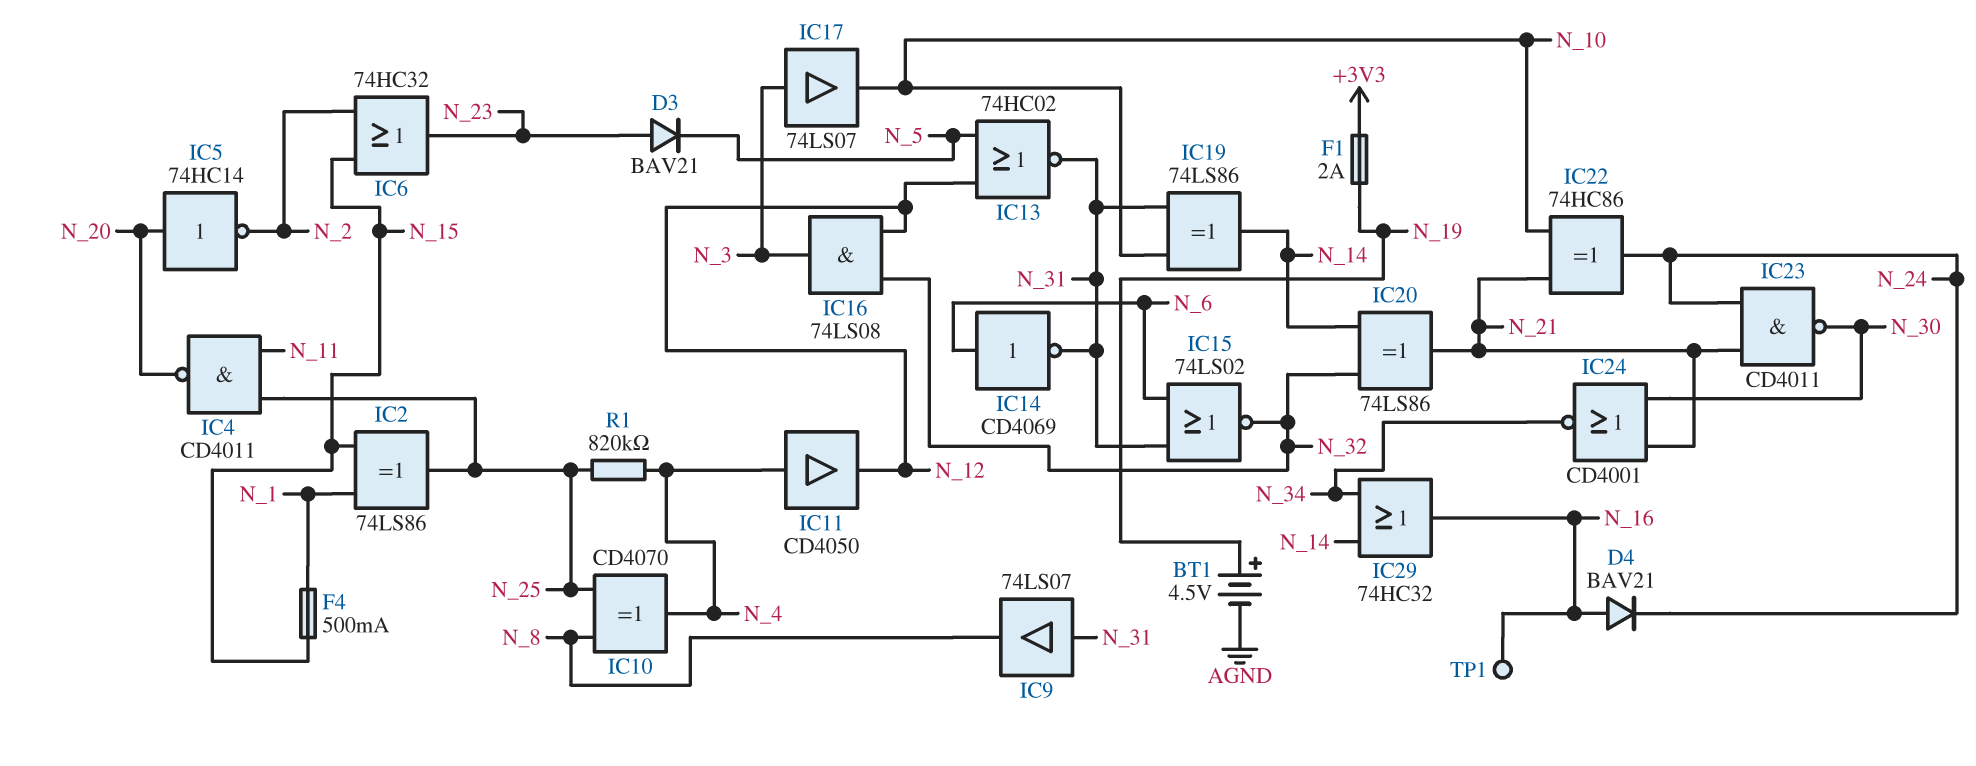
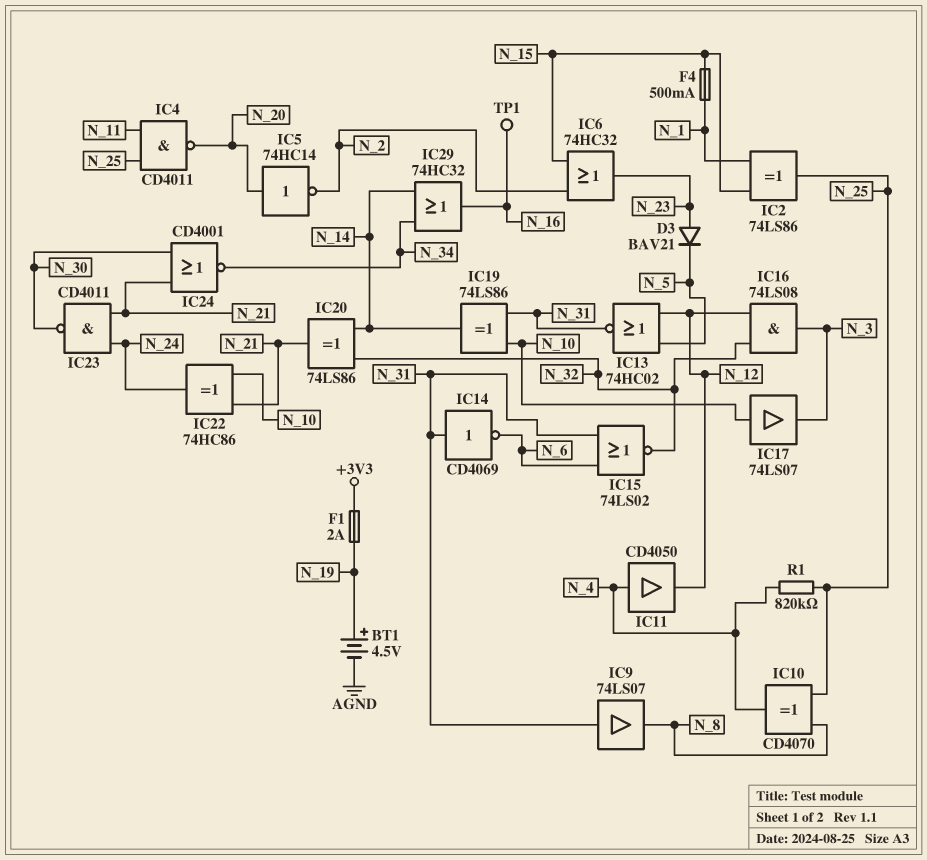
D4: diode BAV21 (A N_16, K N_24) -> none
IC14: NOT CD4069 (in N_6, out N_31) -> NOT CD4069 (in N_31, out N_6)
IC17: buffer 74LS07 (in N_3, out N_10) -> buffer 74LS07 (in N_10, out N_3)

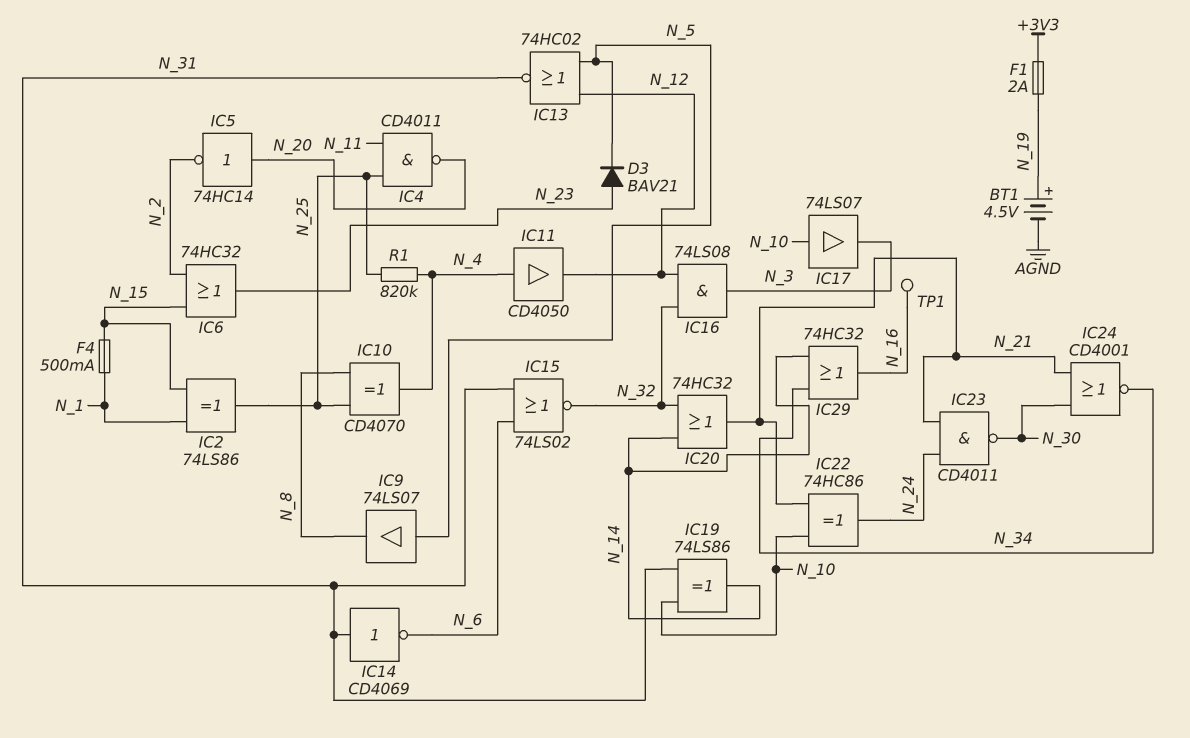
IC9: buffer 74LS07 (in N_31, out N_8) -> buffer 74LS07 (in N_5, out N_8)
IC20: XOR 74LS86 (in N_14, in N_32, out N_21) -> OR 74HC32 (in N_14, in N_32, out N_21)

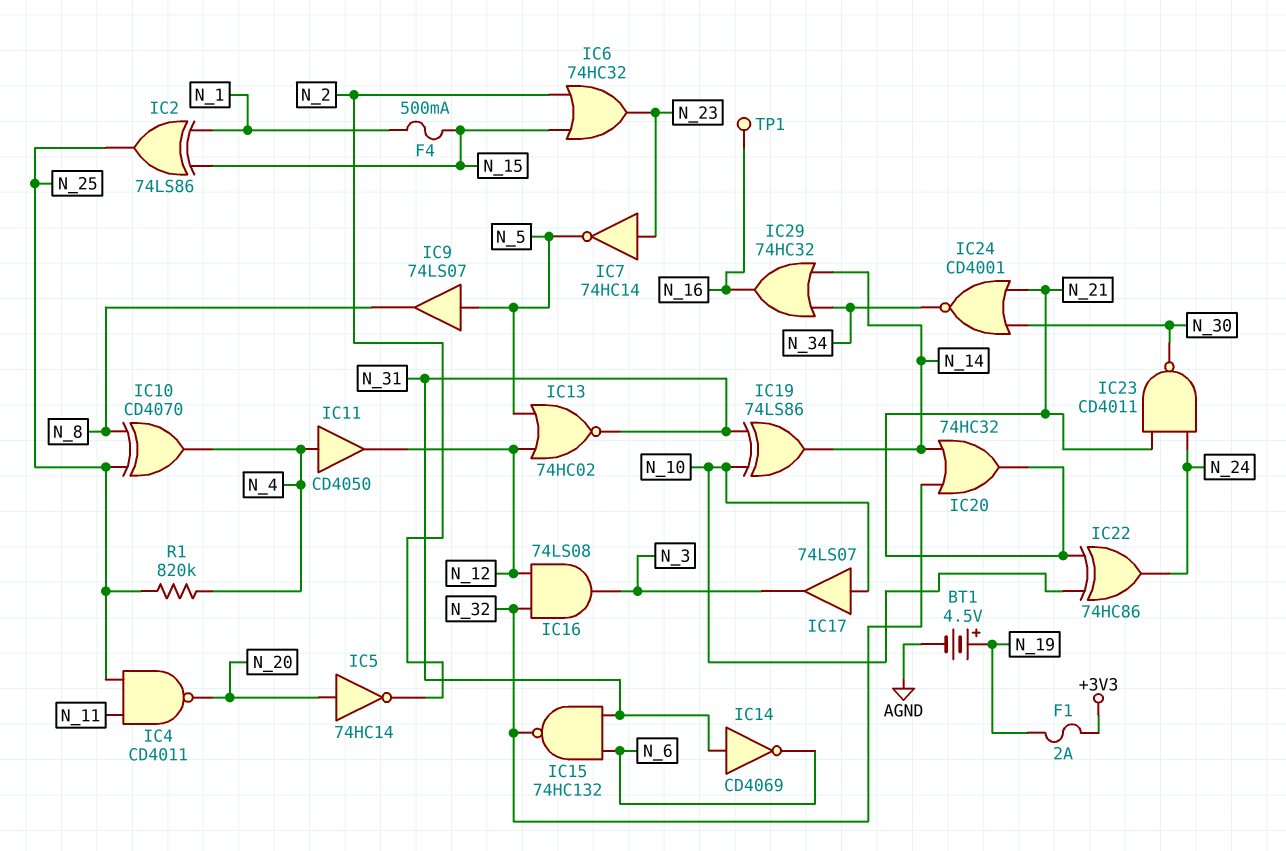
D3: diode BAV21 (A N_23, K N_5) -> none
IC7: none -> NOT 74HC14 (in N_23, out N_5)
IC15: NOR 74LS02 (in N_6, in N_31, out N_32) -> NAND 74HC132 (in N_6, in N_31, out N_32)

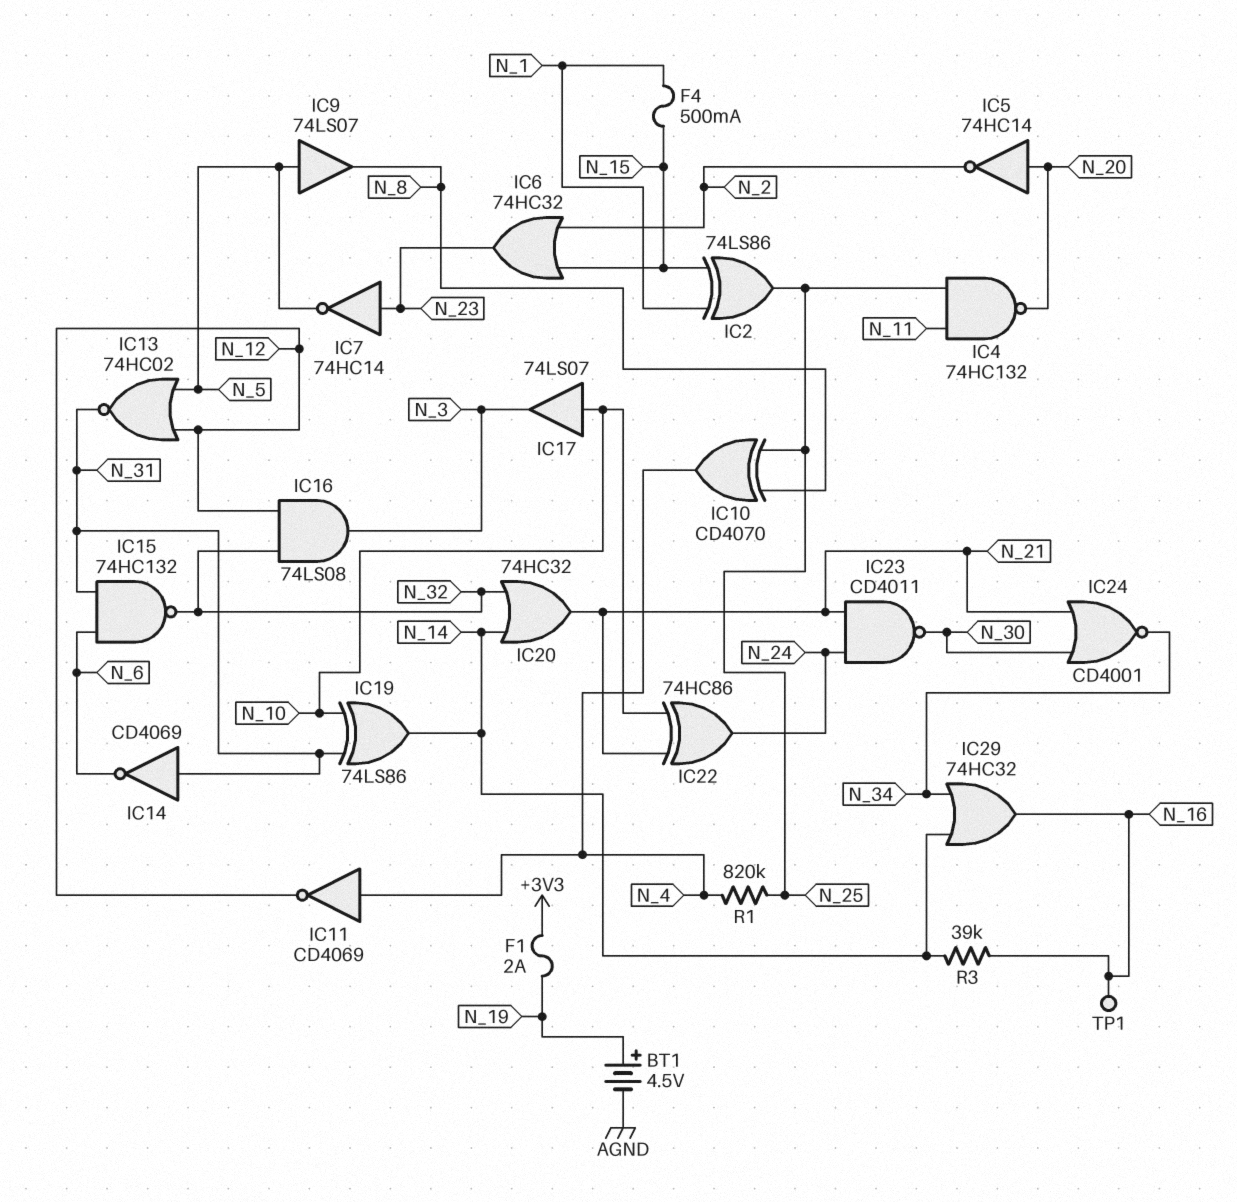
IC4: NAND CD4011 (in N_11, in N_25, out N_20) -> NAND 74HC132 (in N_11, in N_25, out N_20)
IC11: buffer CD4050 (in N_4, out N_12) -> NOT CD4069 (in N_4, out N_12)
R3: none -> 39k (N_14, N_16)

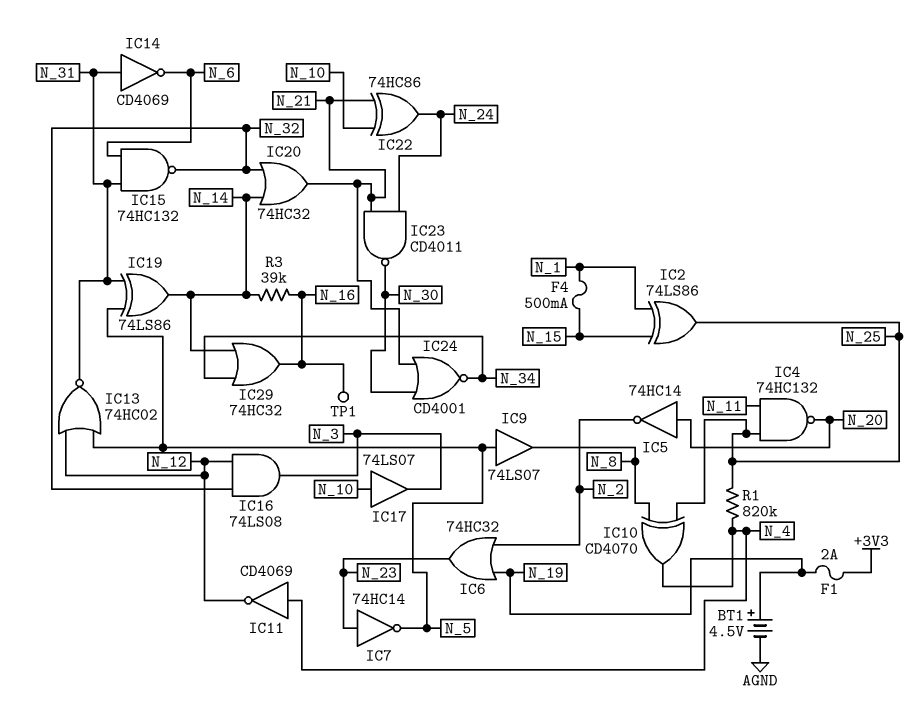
IC6: OR 74HC32 (in N_2, in N_15, out N_23) -> OR 74HC32 (in N_2, in N_19, out N_23)
IC19: XOR 74LS86 (in N_10, in N_31, out N_14) -> XOR 74LS86 (in N_5, in N_31, out N_14)

